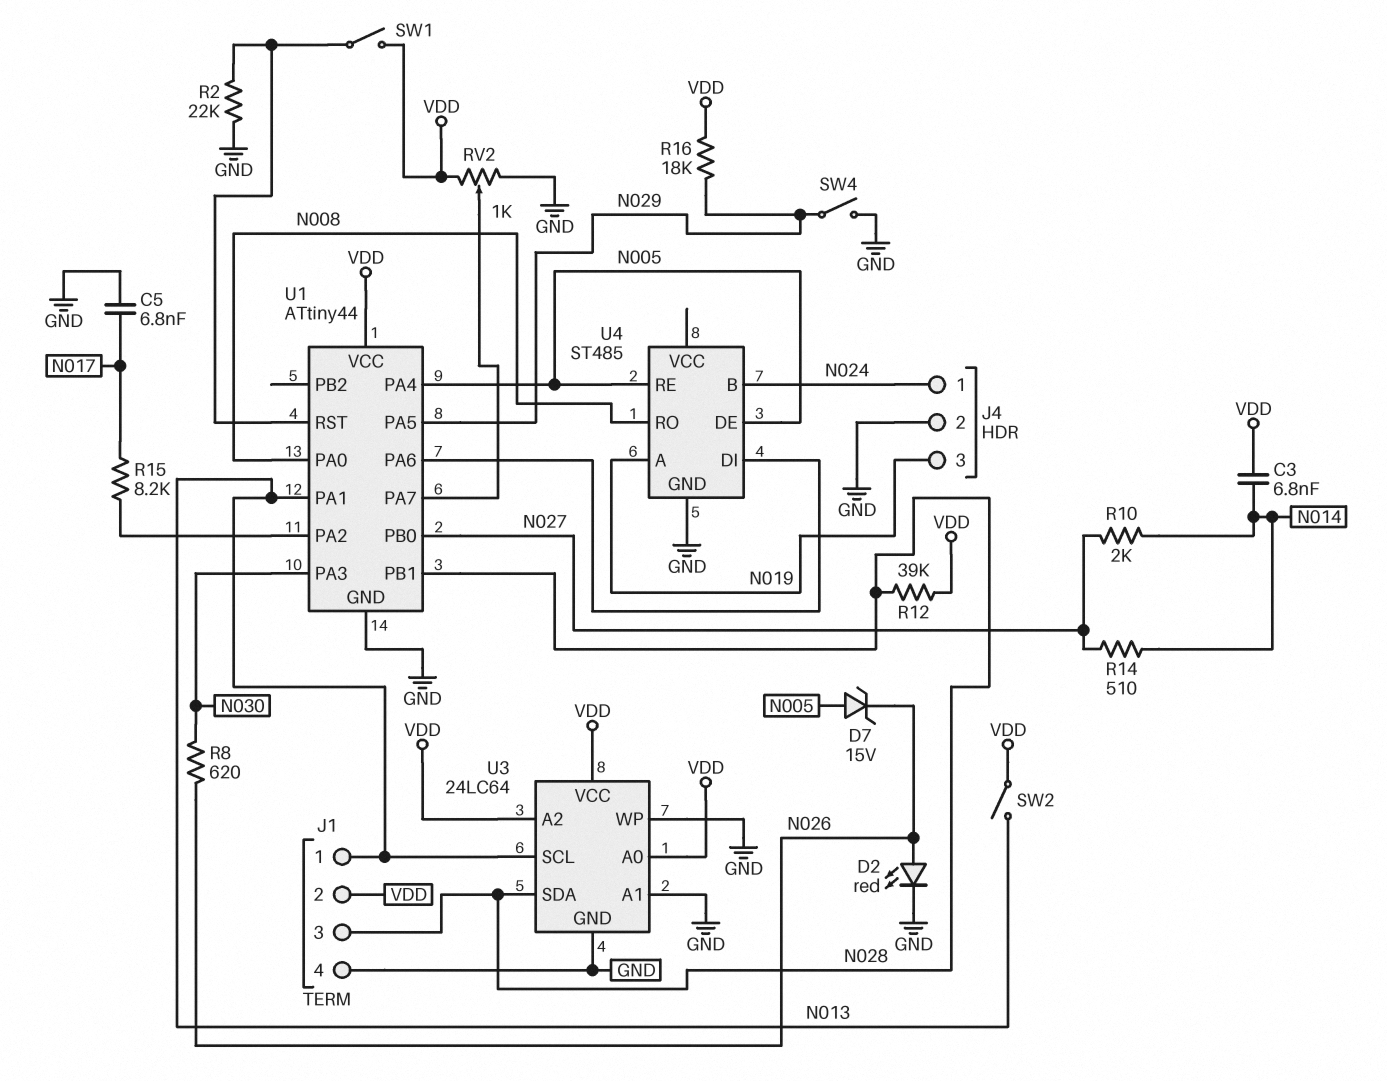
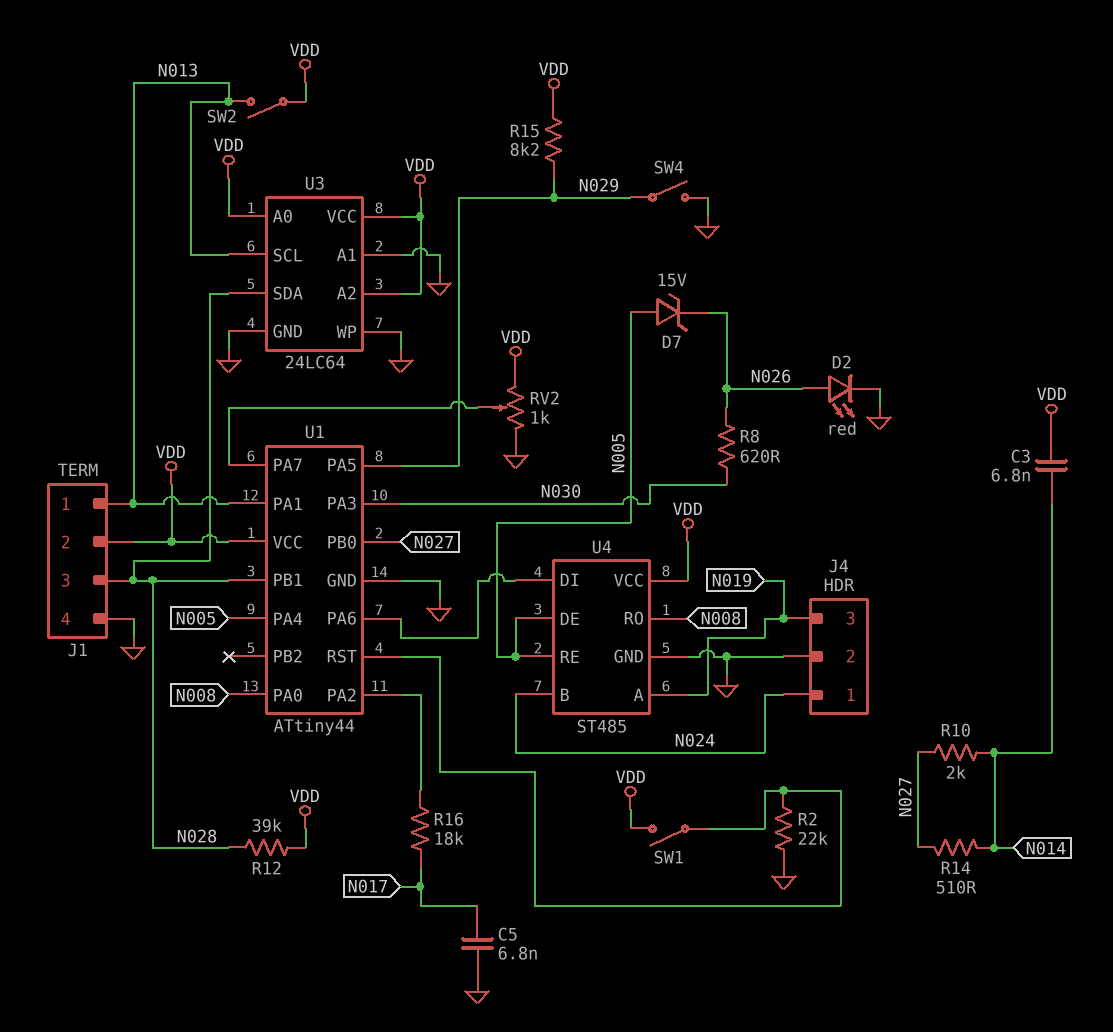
R15: 8.2k (N017, U1/PA2) -> 8.2k (N029, VDD)
R16: 18k (N029, VDD) -> 18k (N017, U1/PA2)
U4 pin VCC: none -> VDD

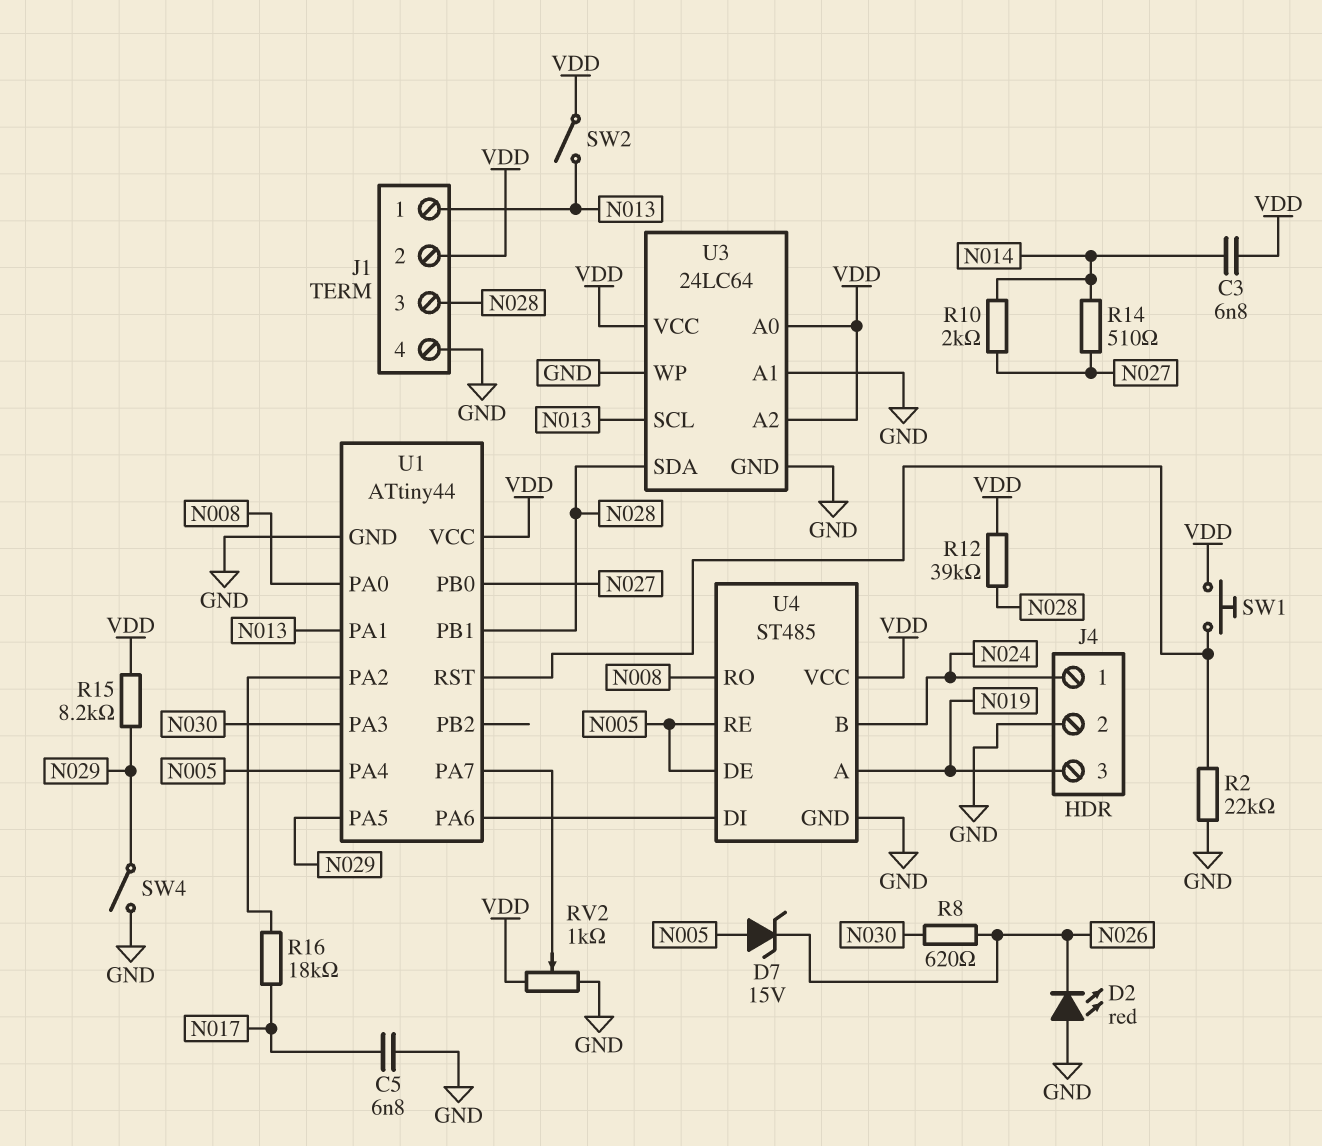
D2: LED red (A N026, K GND) -> LED red (A GND, K N026)
SW1: switch (U1/RST, VDD) -> button (U1/RST, VDD)

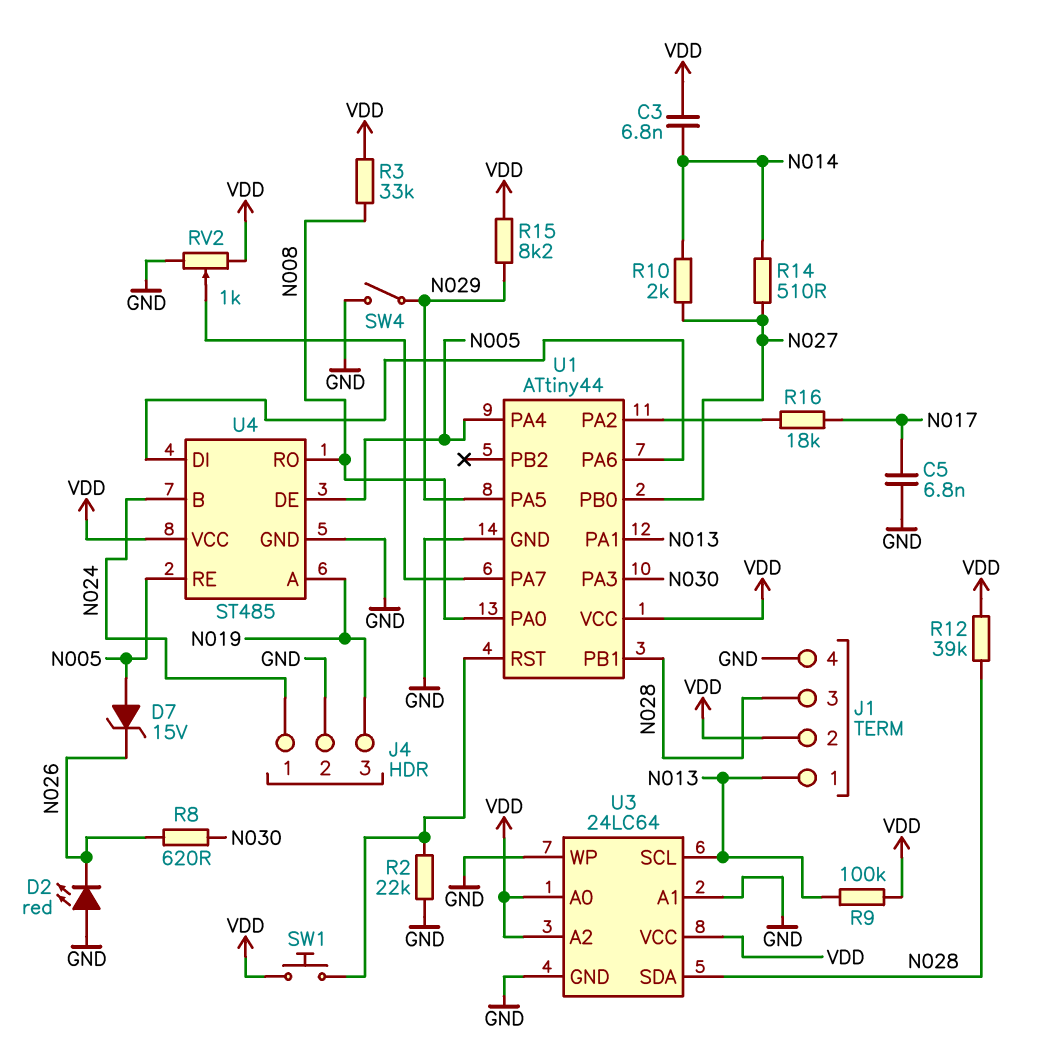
R3: none -> 33k (N008, VDD)
R9: none -> 100k (N013, VDD)
SW2: switch (N013, VDD) -> none

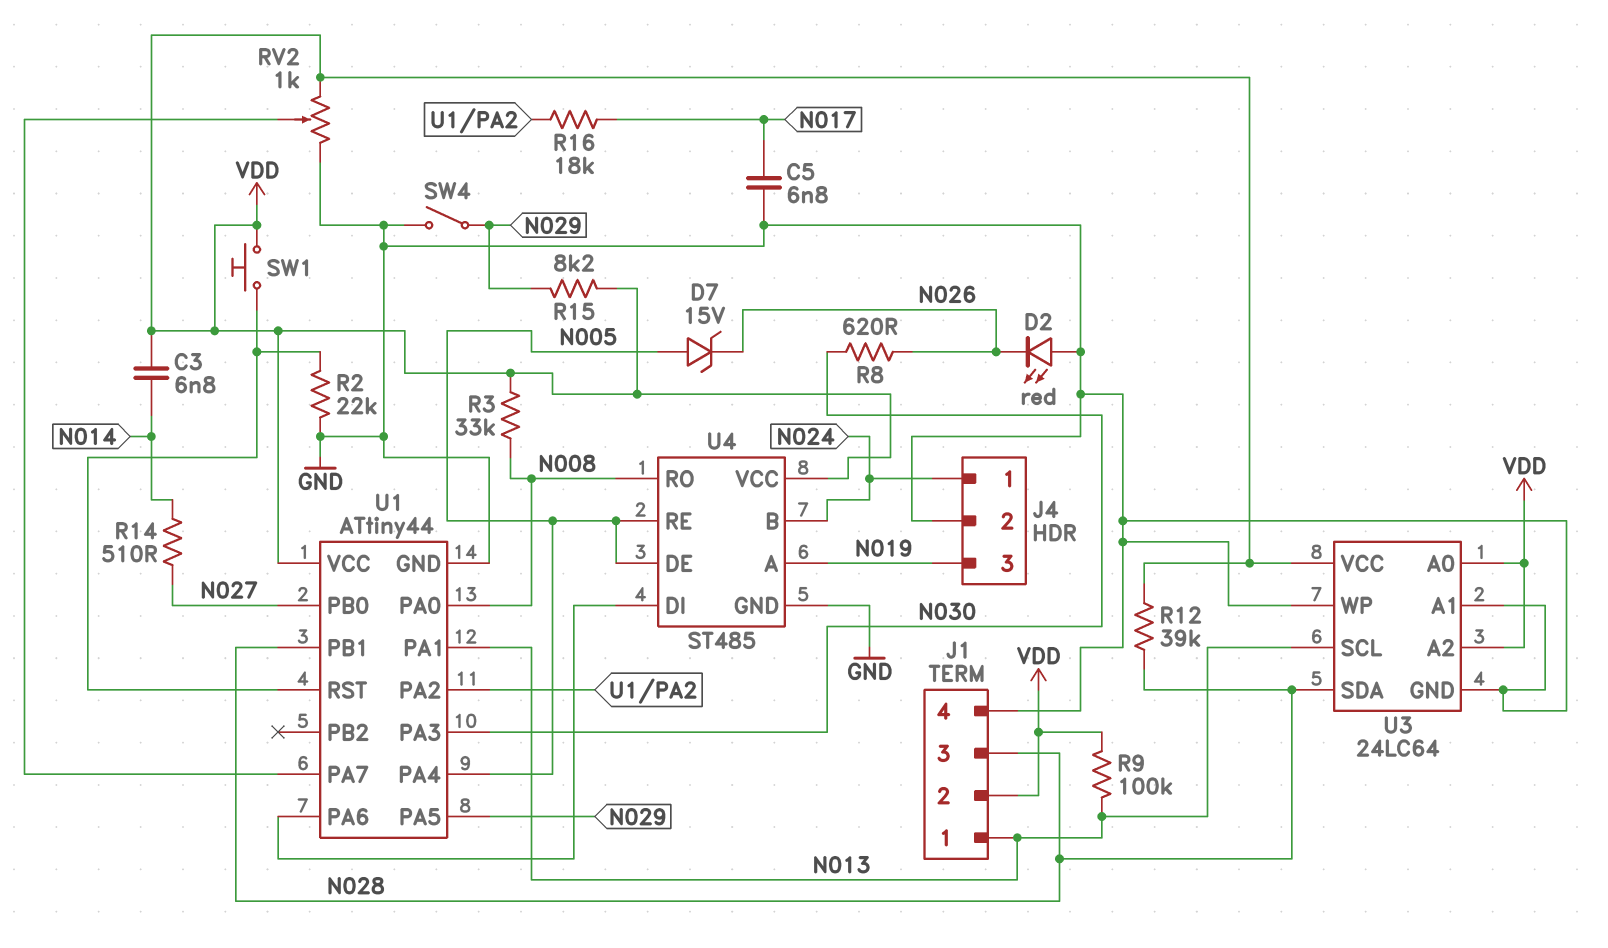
R10: 2k (N014, N027) -> none

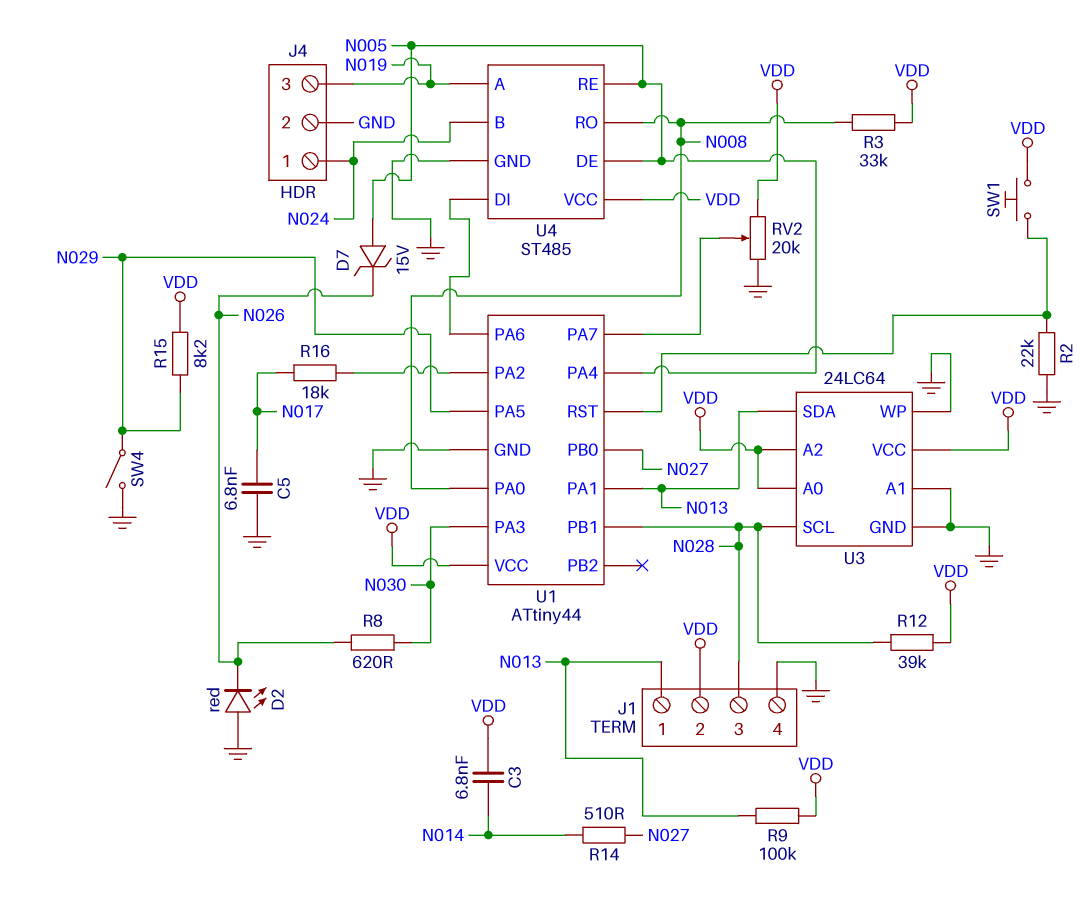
RV2: 1k (GND, VDD, wiper U1/PA7) -> 20k (GND, VDD, wiper U1/PA7)
U3 pin SCL: N013 -> N028
U3 pin SDA: N028 -> N013

